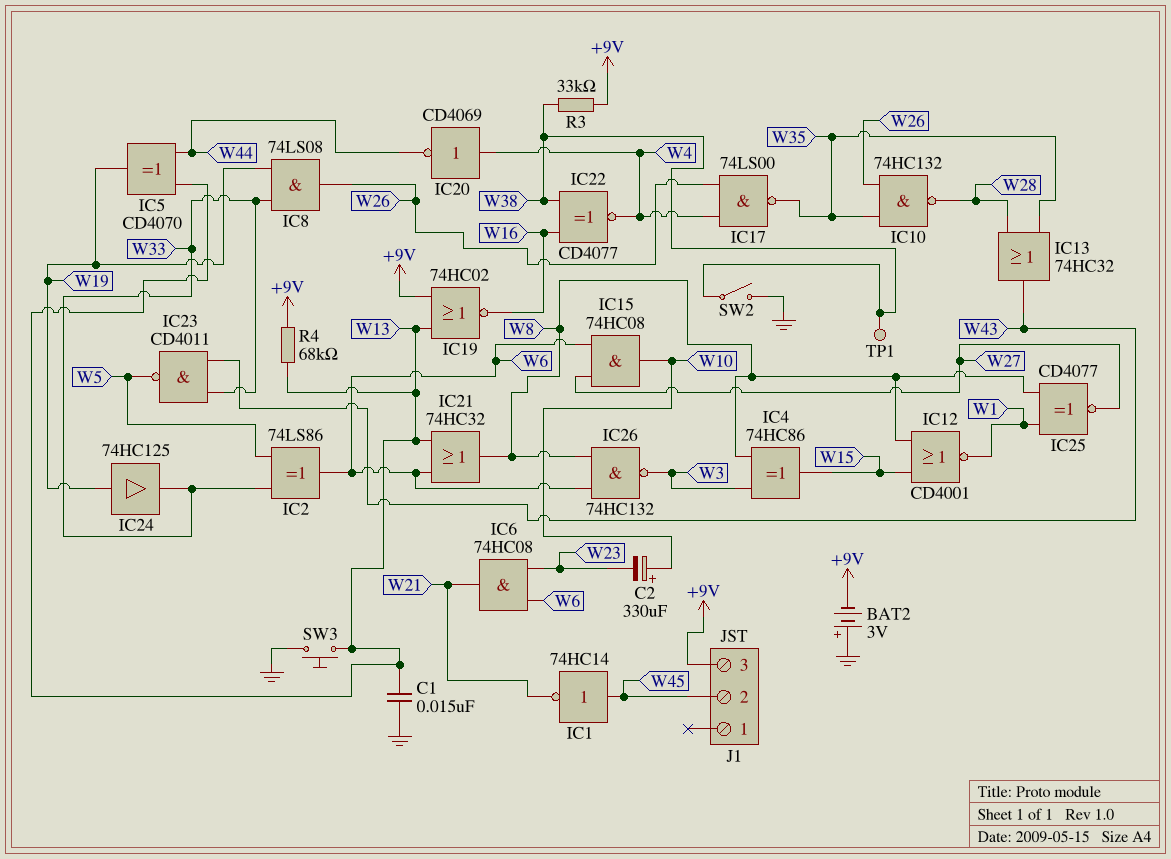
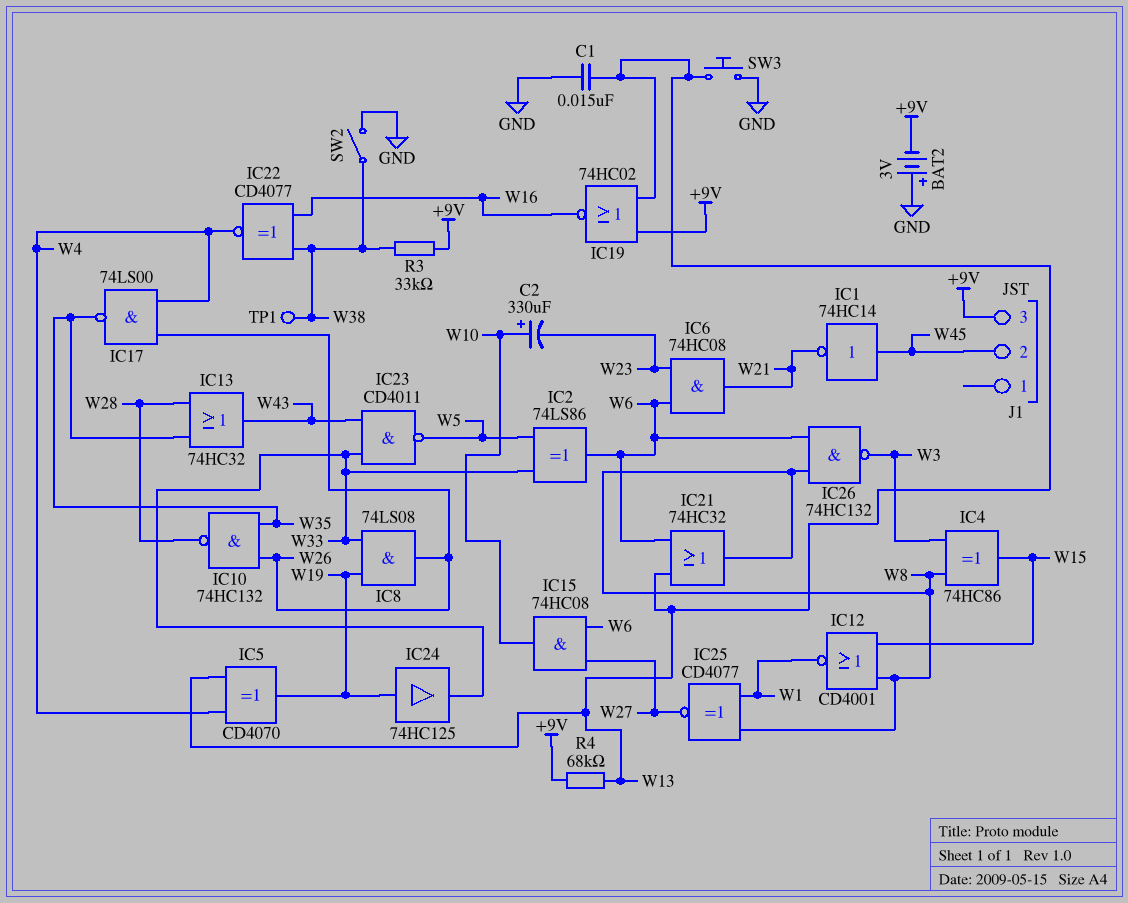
IC5: XOR CD4070 (in W13, in W44, out W19) -> XOR CD4070 (in W4, in W13, out W19)
IC20: NOT CD4069 (in W4, out W44) -> none

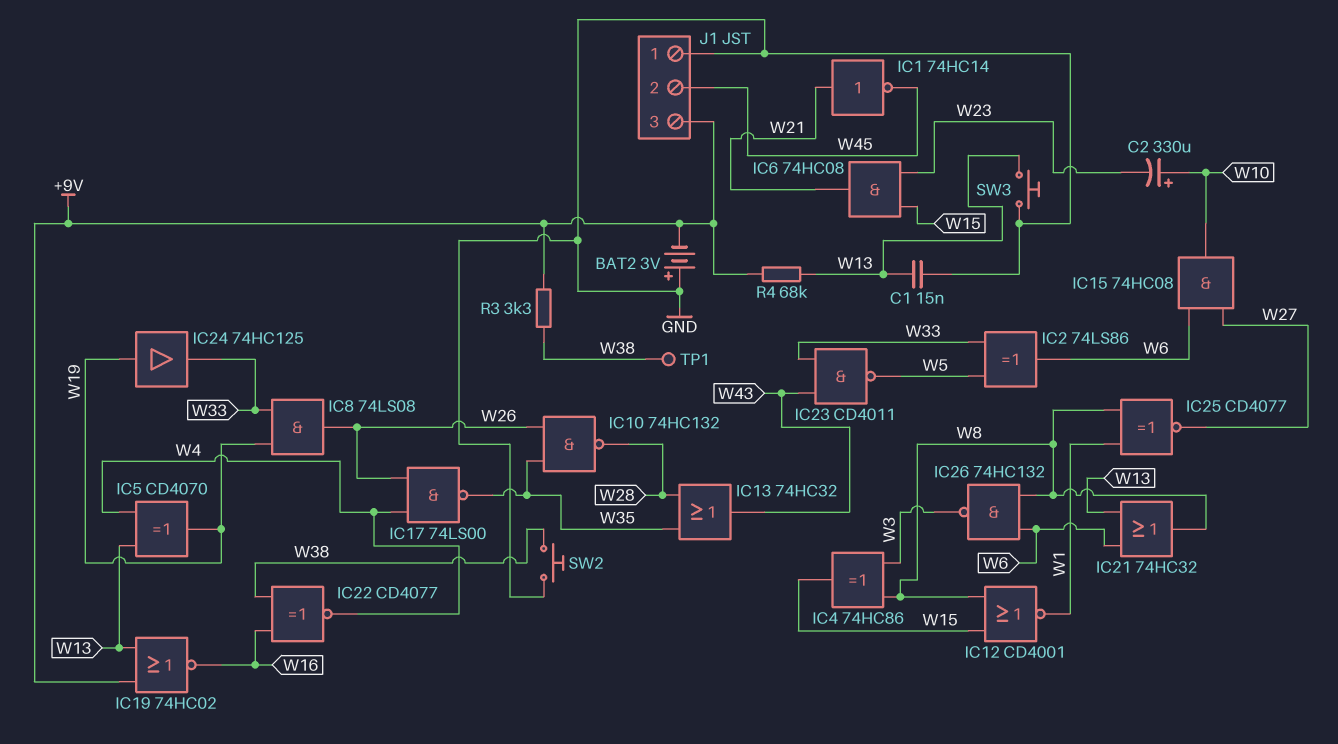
IC1: NOT 74HC14 (in W45, out W21) -> NOT 74HC14 (in W21, out W45)
IC6: AND 74HC08 (in W6, in W23, out W21) -> AND 74HC08 (in W15, in W23, out W21)
J1 pin 1: none -> GND
R3: 33k (+9V, W38) -> 3.3k (+9V, W38)
SW2: switch (GND, W38) -> button (GND, W38)

